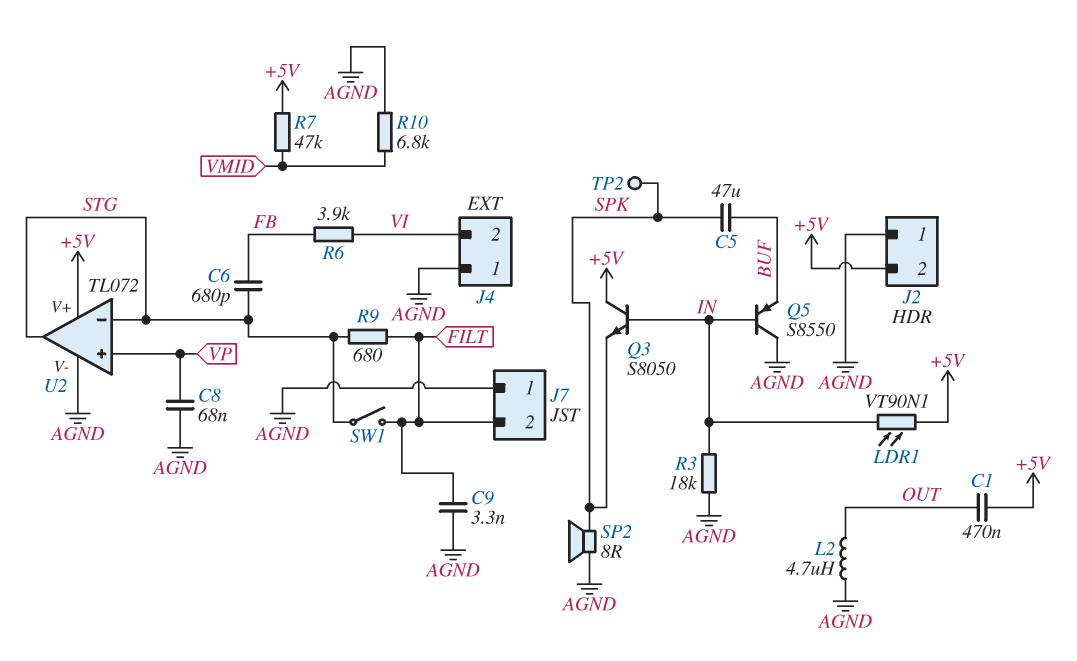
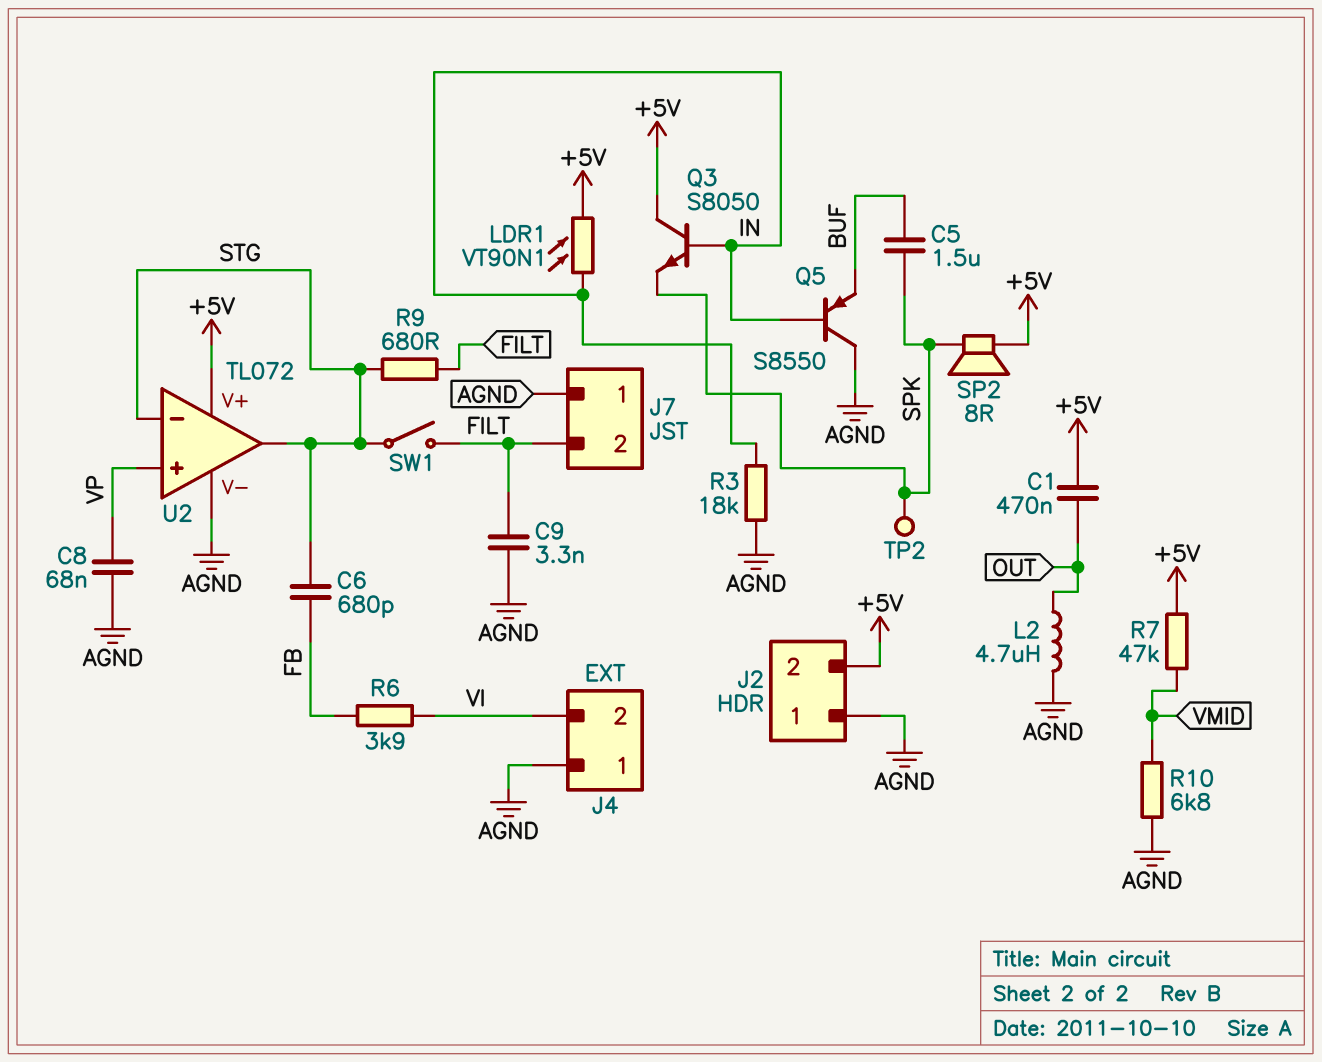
C5: 47uF (BUF, SPK) -> 1.5uF (BUF, SPK)
SP2: speaker 8R (AGND, SPK) -> speaker 8R (+5V, SPK)

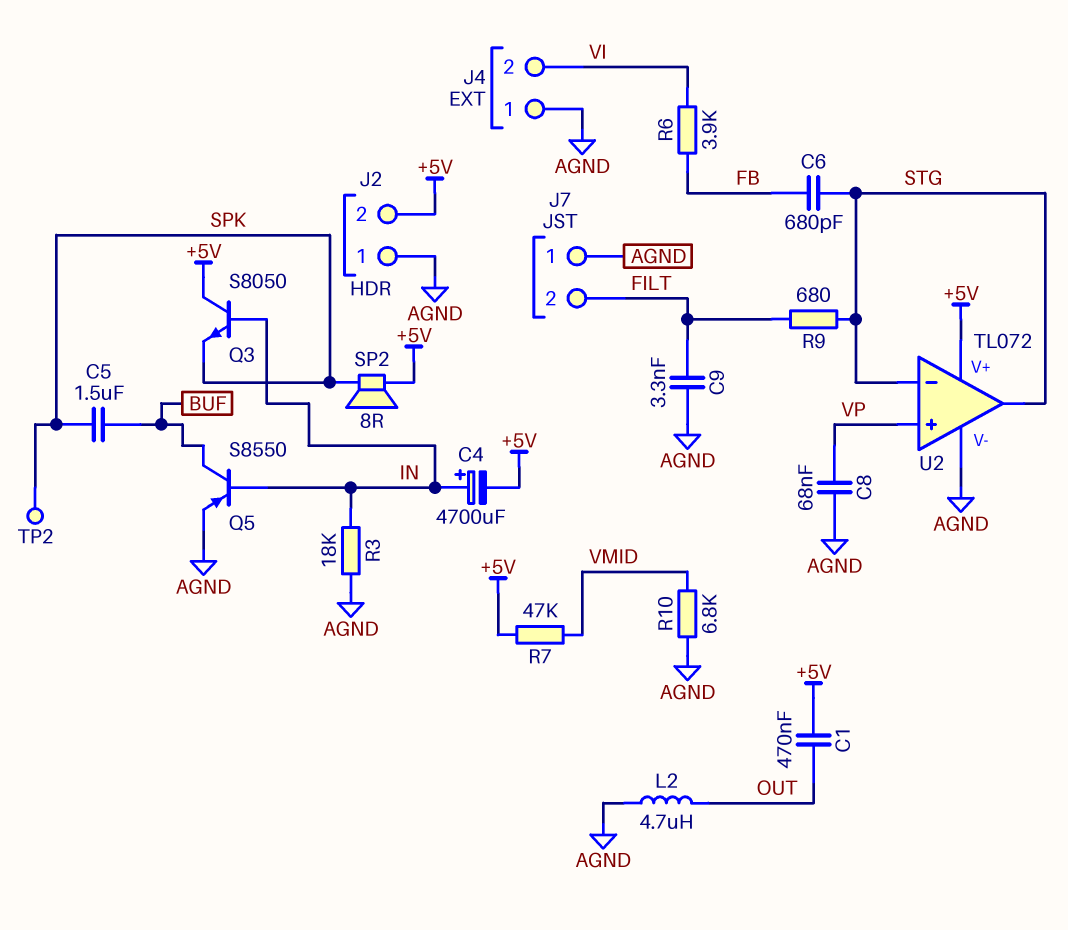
C4: none -> 4700uF (plus IN, minus +5V)
LDR1: VT90N1 (+5V, IN) -> none
Q5: PNP S8550 (B IN, C AGND, E BUF) -> PNP S8550 (B IN, C BUF, E AGND)
SW1: switch (FILT, STG) -> none

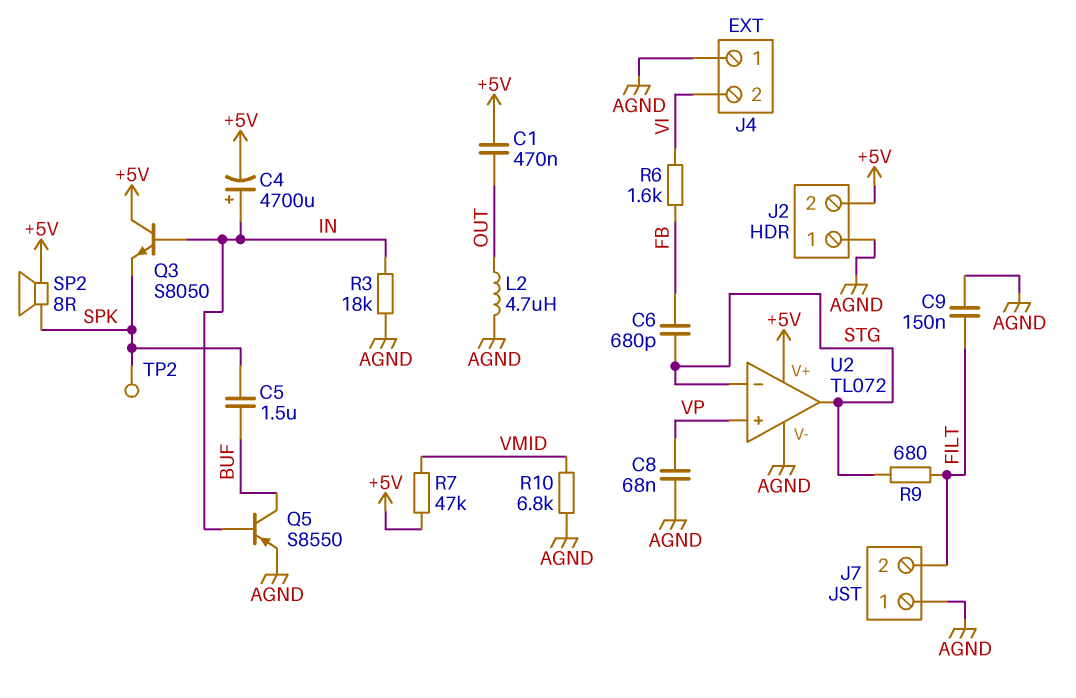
C9: 3.3nF (AGND, FILT) -> 150nF (AGND, FILT)
R6: 3.9k (FB, VI) -> 1.6k (FB, VI)

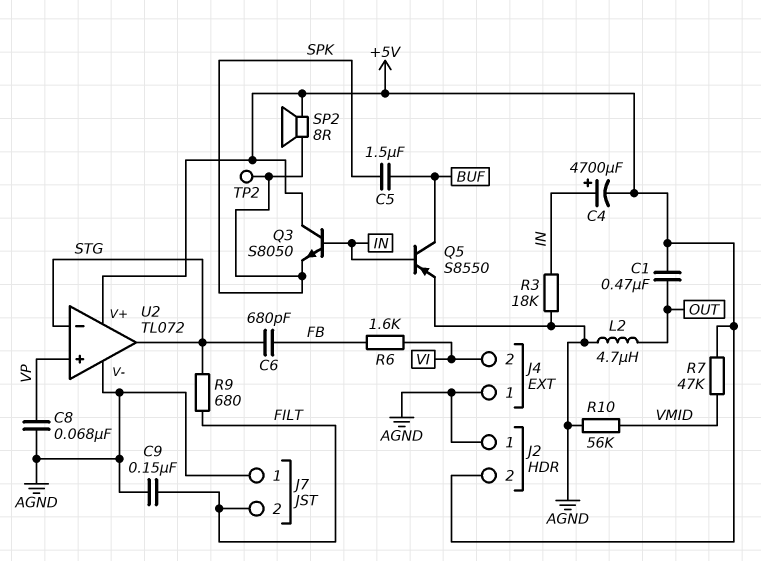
R10: 6.8k (AGND, VMID) -> 56k (AGND, VMID)

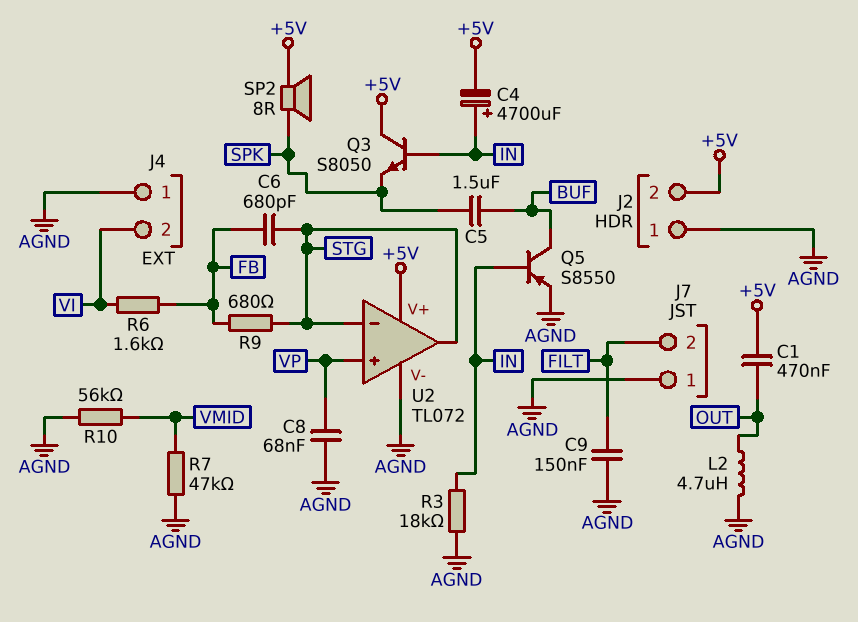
R7: 47k (+5V, VMID) -> 47k (AGND, VMID)
R9: 680 (FILT, STG) -> 680 (FB, STG)
TP2: test point (SPK) -> none

